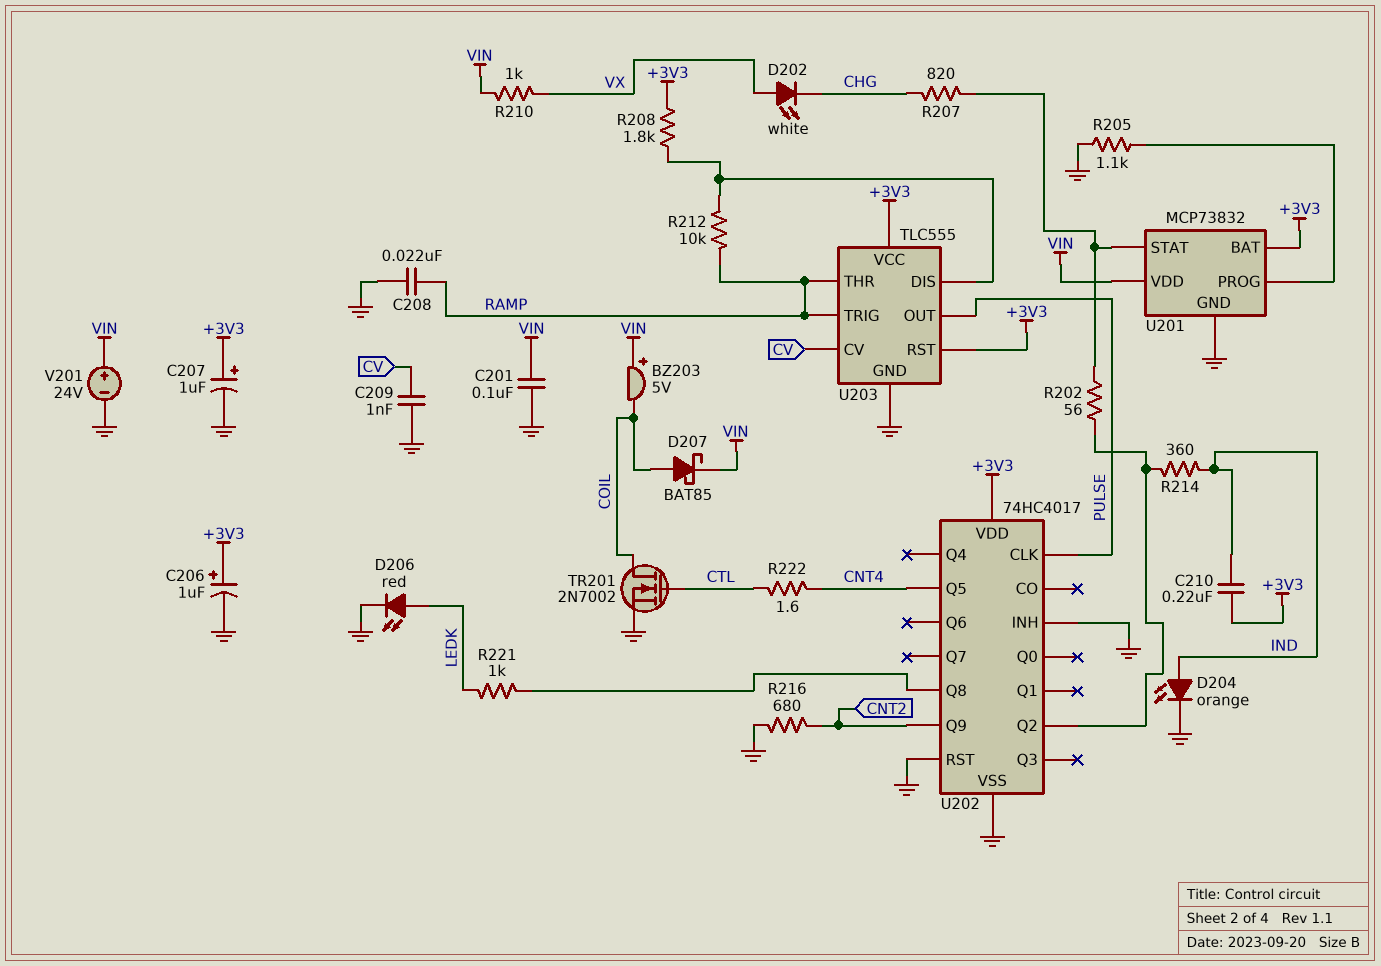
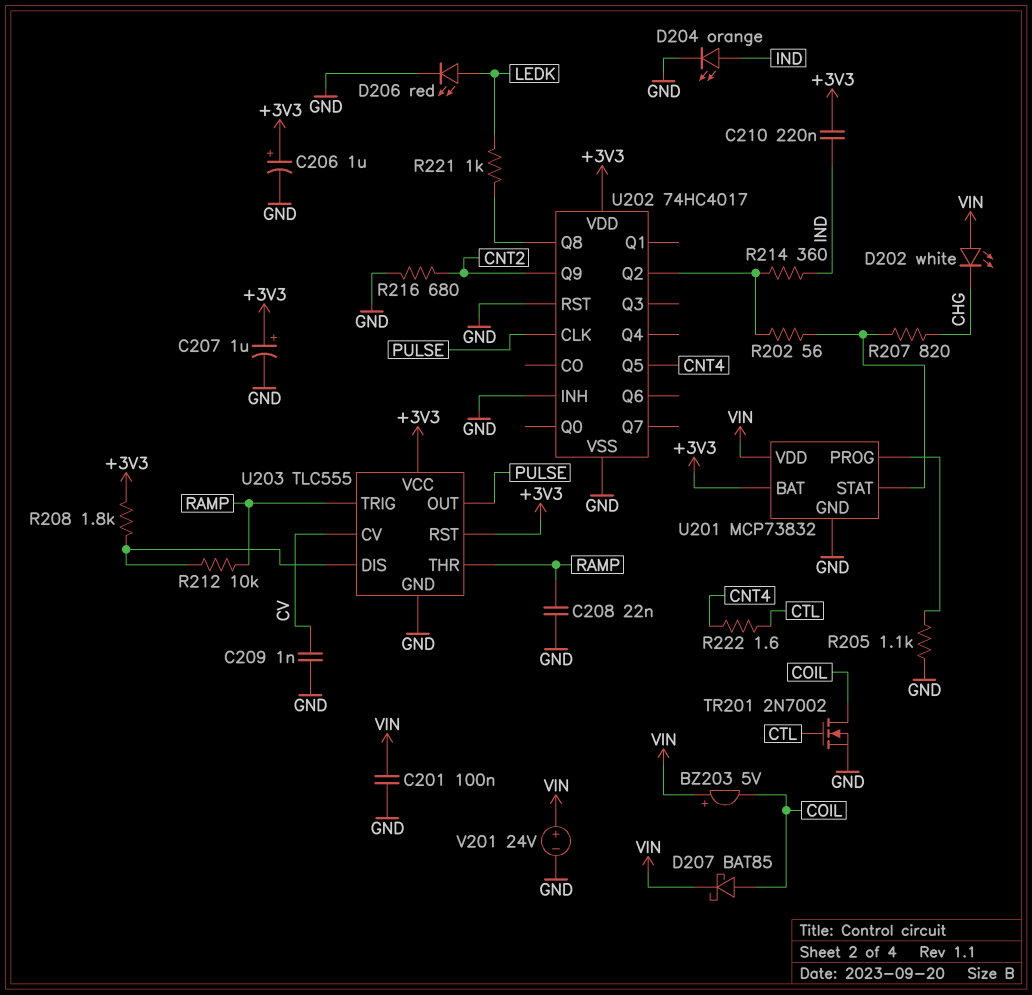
D202: LED white (A VX, K CHG) -> LED white (A VIN, K CHG)
R210: 1k (VIN, VX) -> none

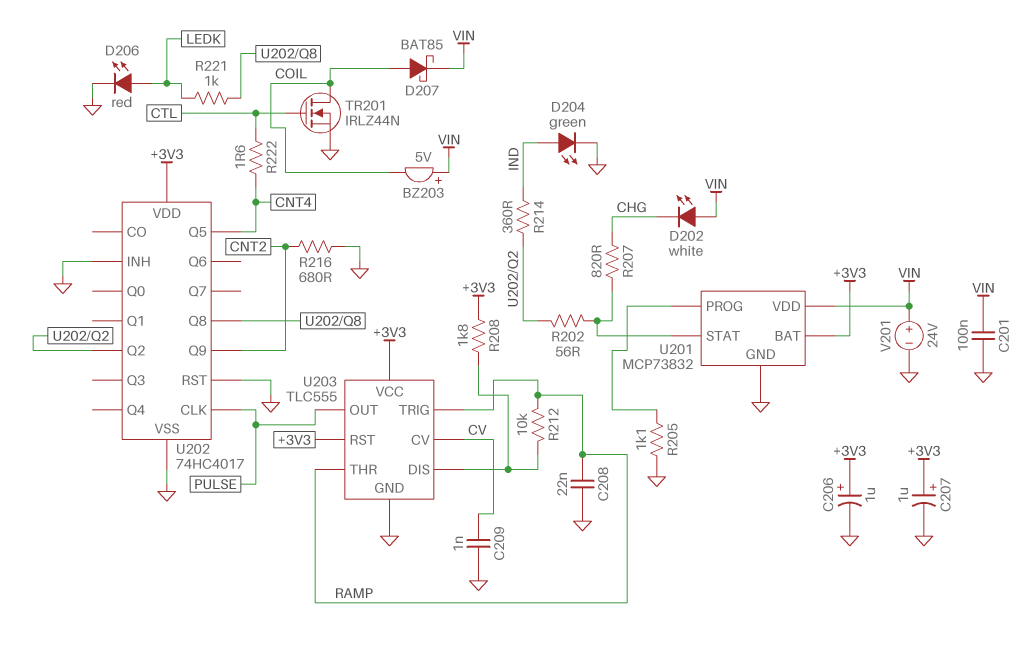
C210: 220nF (+3V3, IND) -> none
D204: LED orange (A IND, K GND) -> LED green (A IND, K GND)
TR201: NMOS 2N7002 (G CTL, D COIL, S GND) -> NMOS IRLZ44N (G CTL, D COIL, S GND)

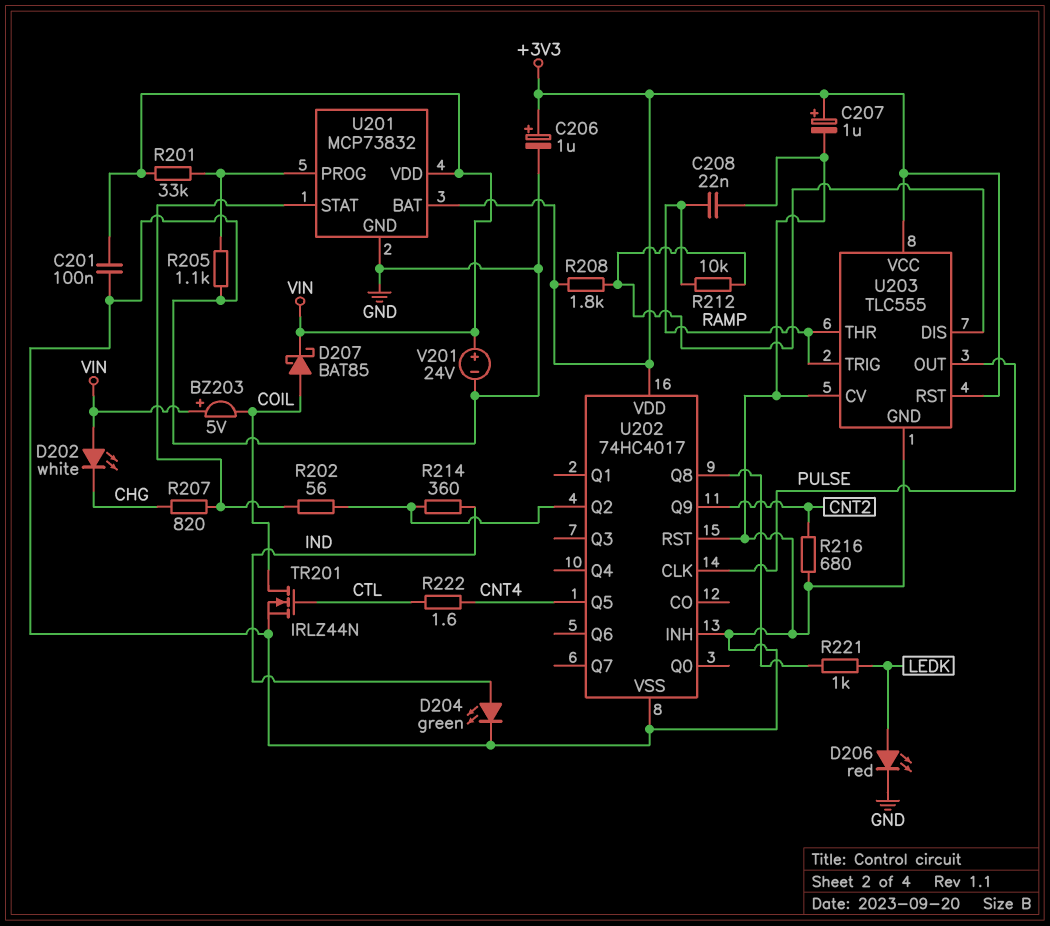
C209: 1nF (CV, GND) -> none
R201: none -> 33k (U201/PROG, VIN)
U203 pin CV: CV -> GND

